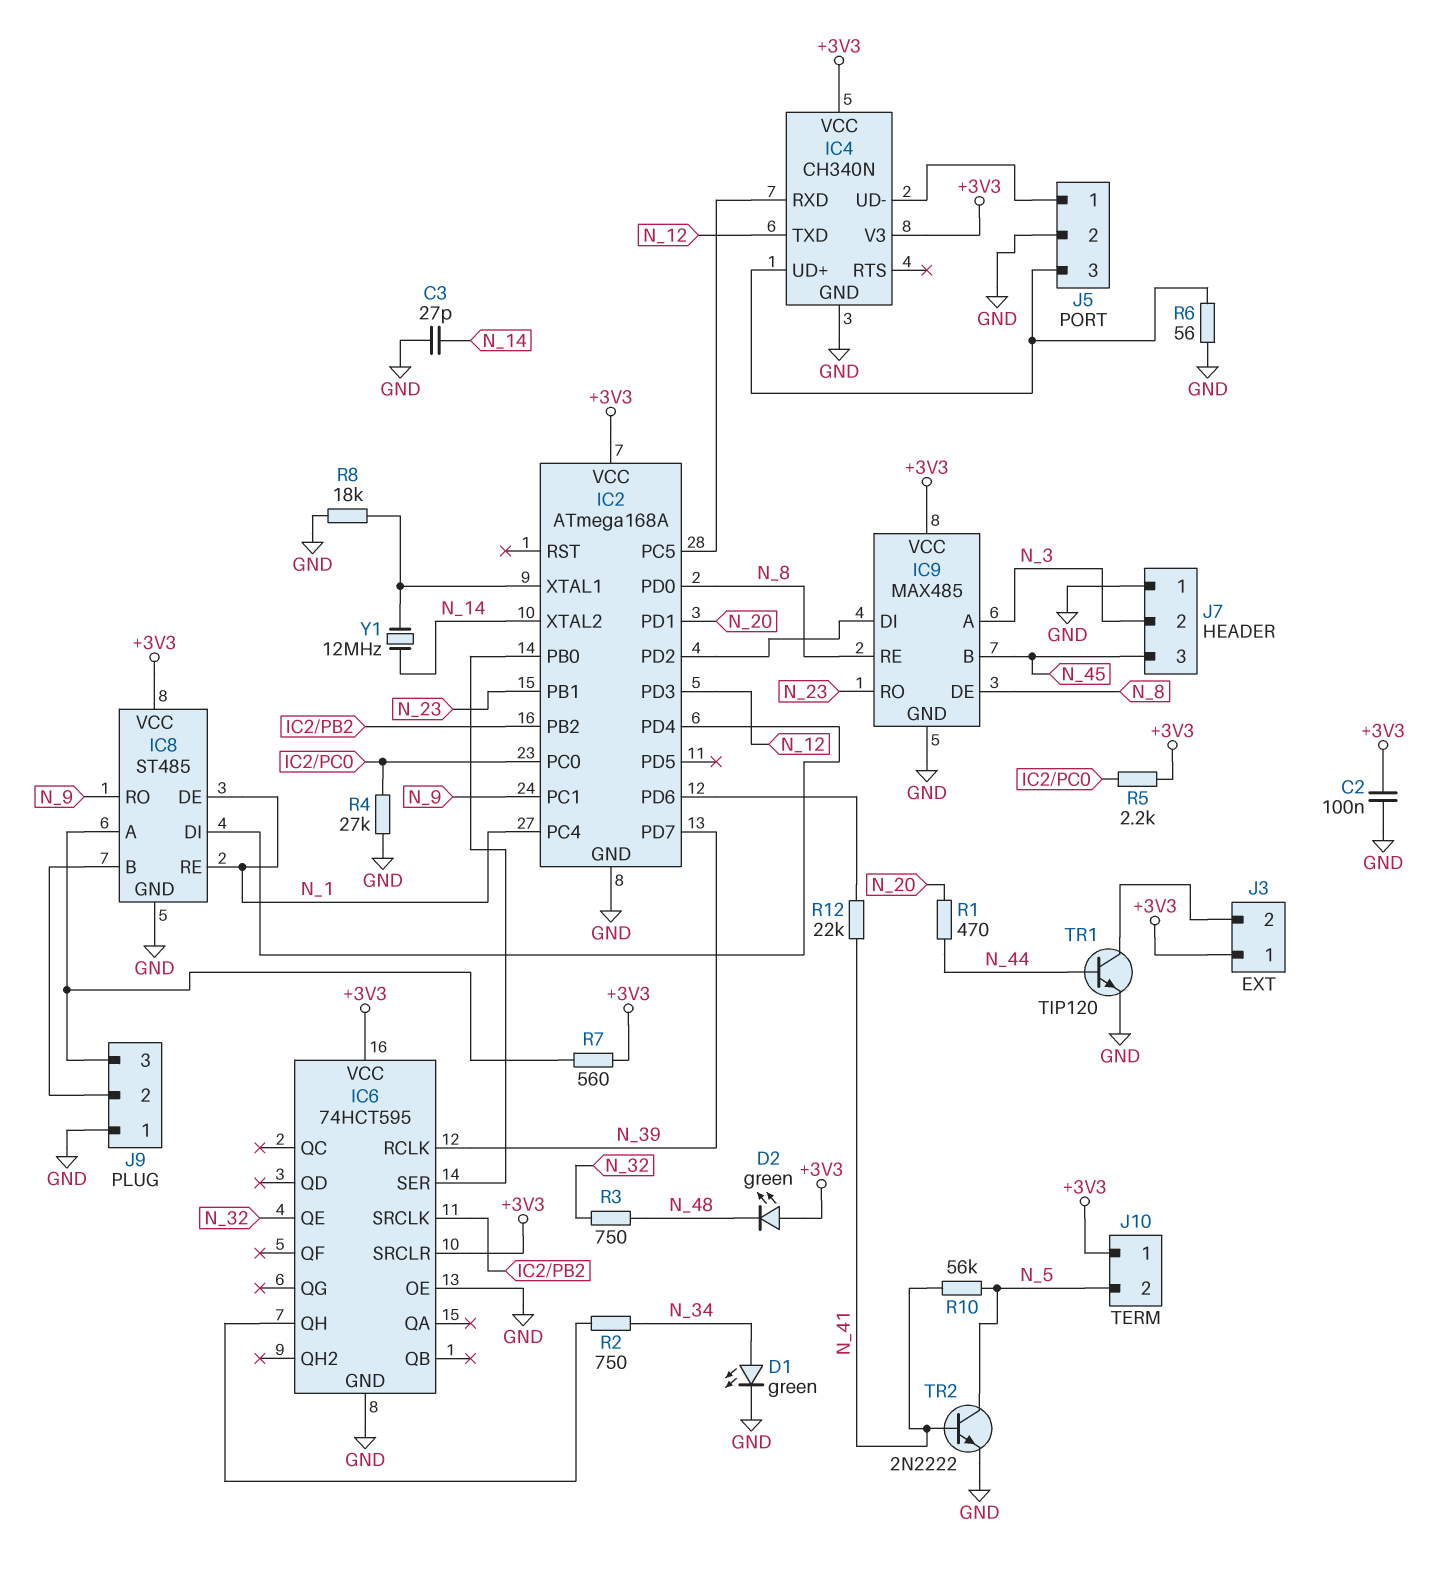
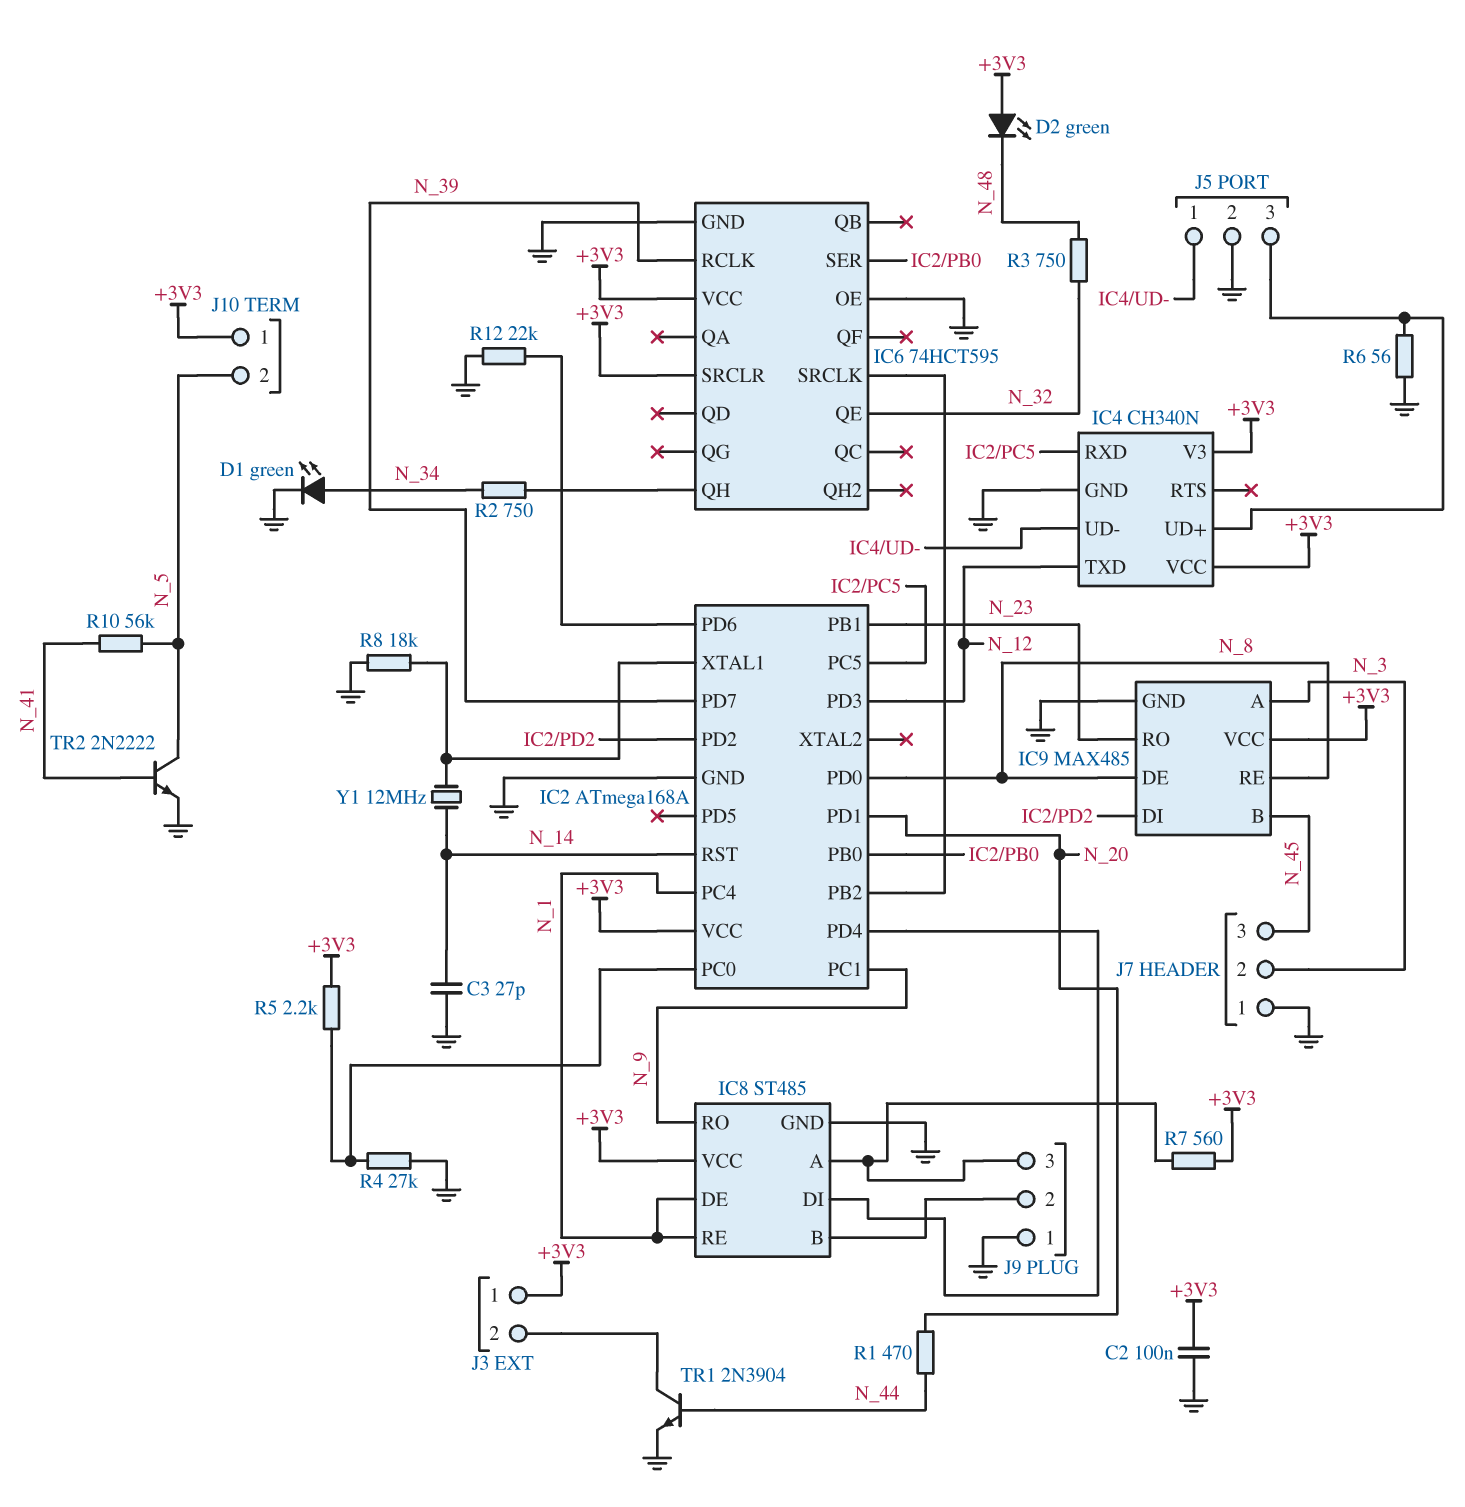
IC2 pin RST: none -> N_14
IC2 pin XTAL2: N_14 -> none
R12: 22k (IC2/PD6, N_41) -> 22k (GND, IC2/PD6)
TR1: NPN TIP120 (B N_44, C J3/2, E GND) -> NPN 2N3904 (B N_44, C J3/2, E GND)

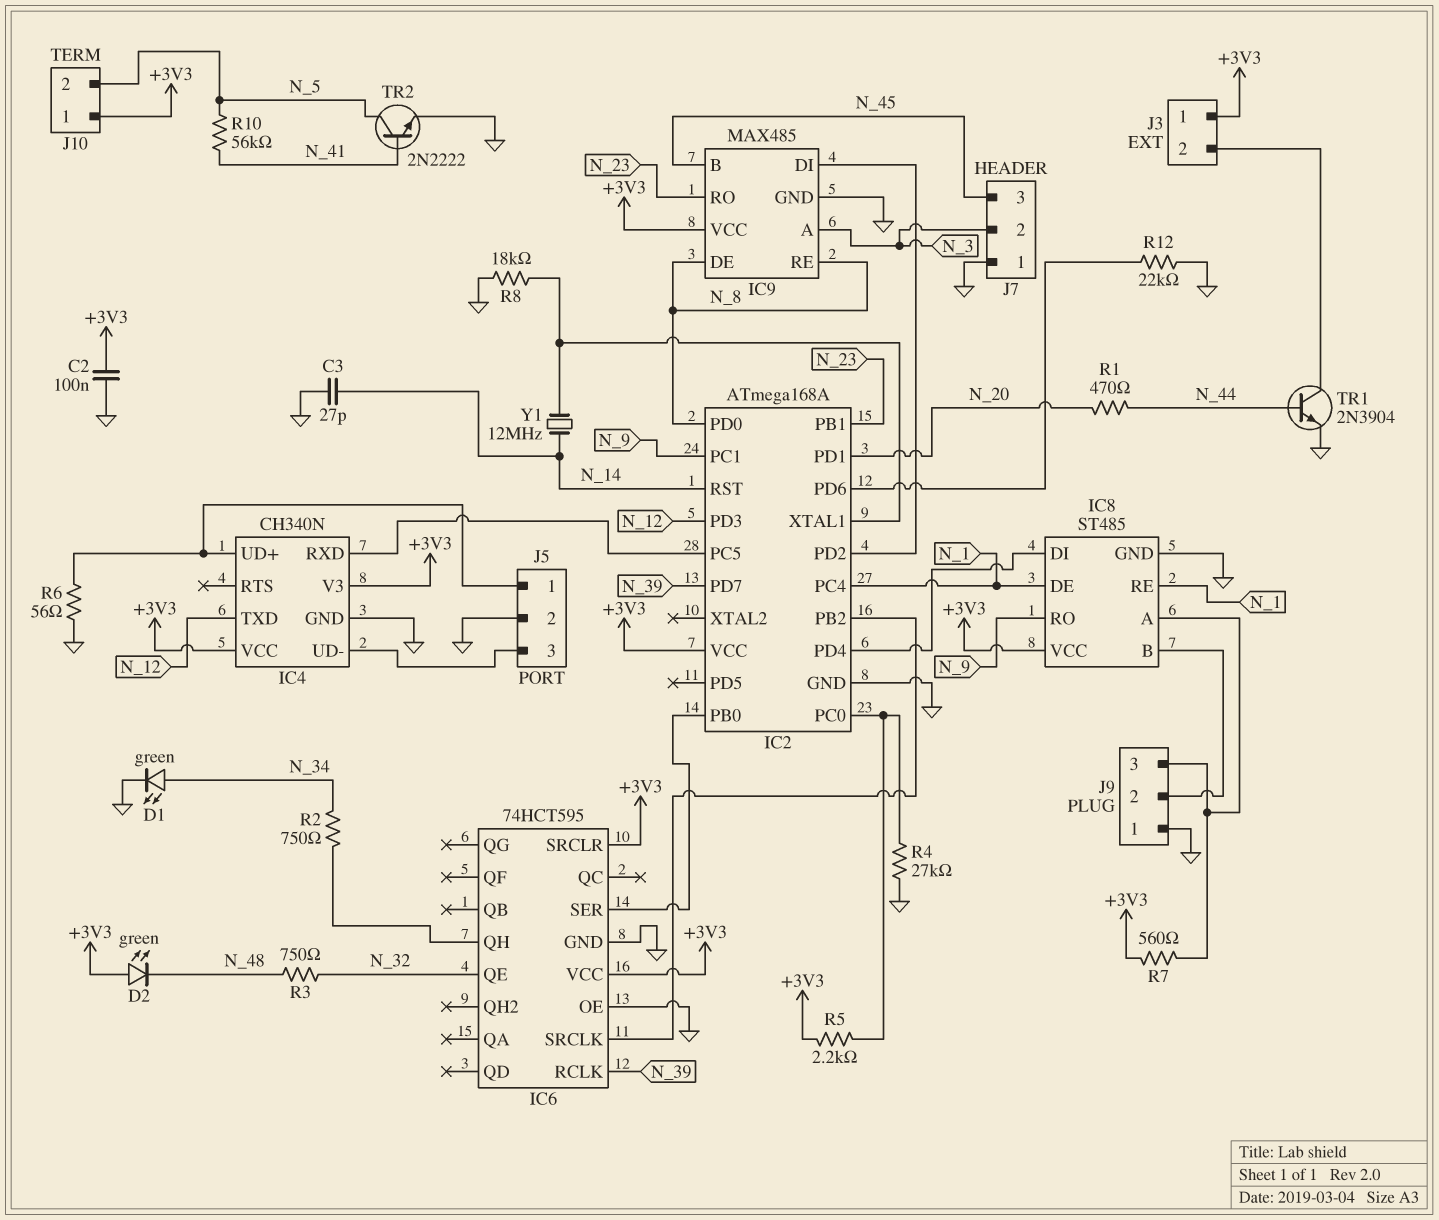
J5 pin 1: IC4/UD- -> IC4/UD+
J5 pin 3: IC4/UD+ -> IC4/UD-

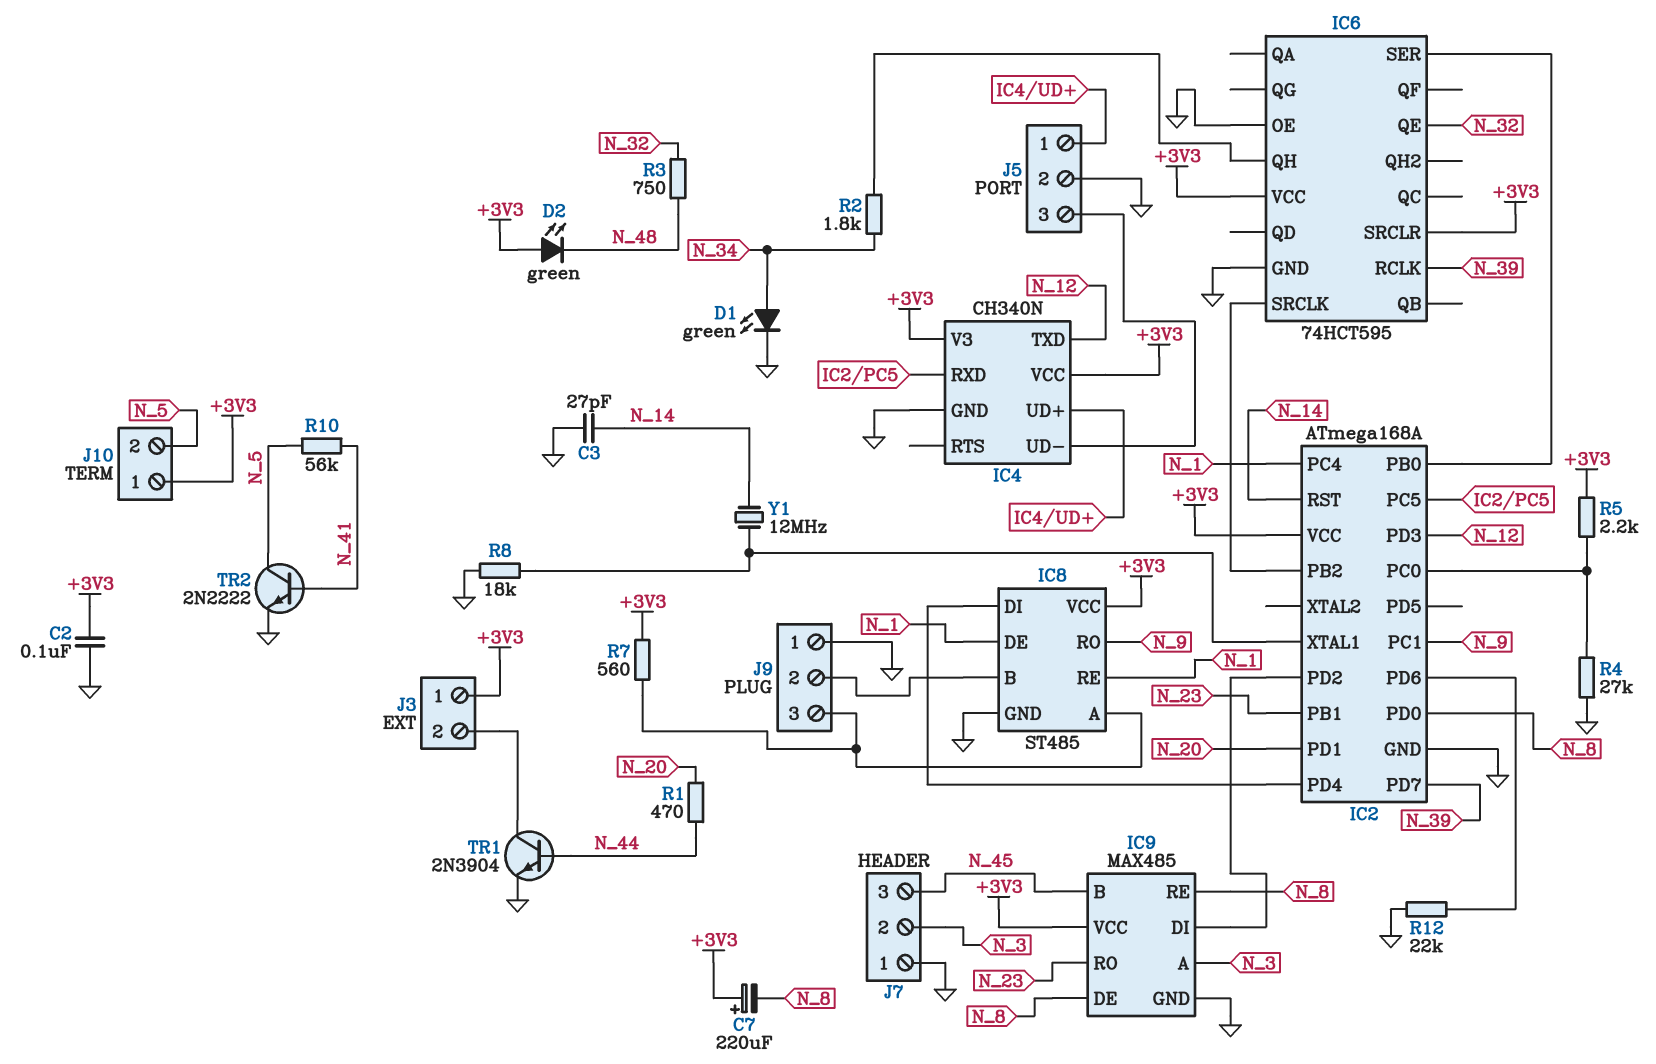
C7: none -> 220uF (plus +3V3, minus N_8)
R2: 750 (IC6/QH, N_34) -> 1.8k (IC6/QH, N_34)
R6: 56 (GND, IC4/UD+) -> none

